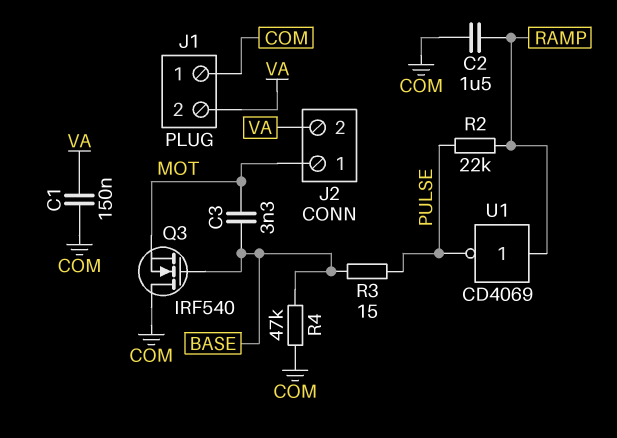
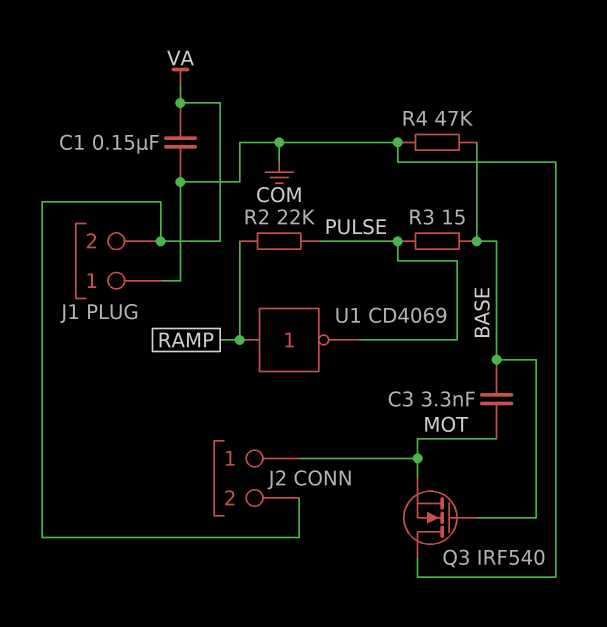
C2: 1.5uF (COM, RAMP) -> none

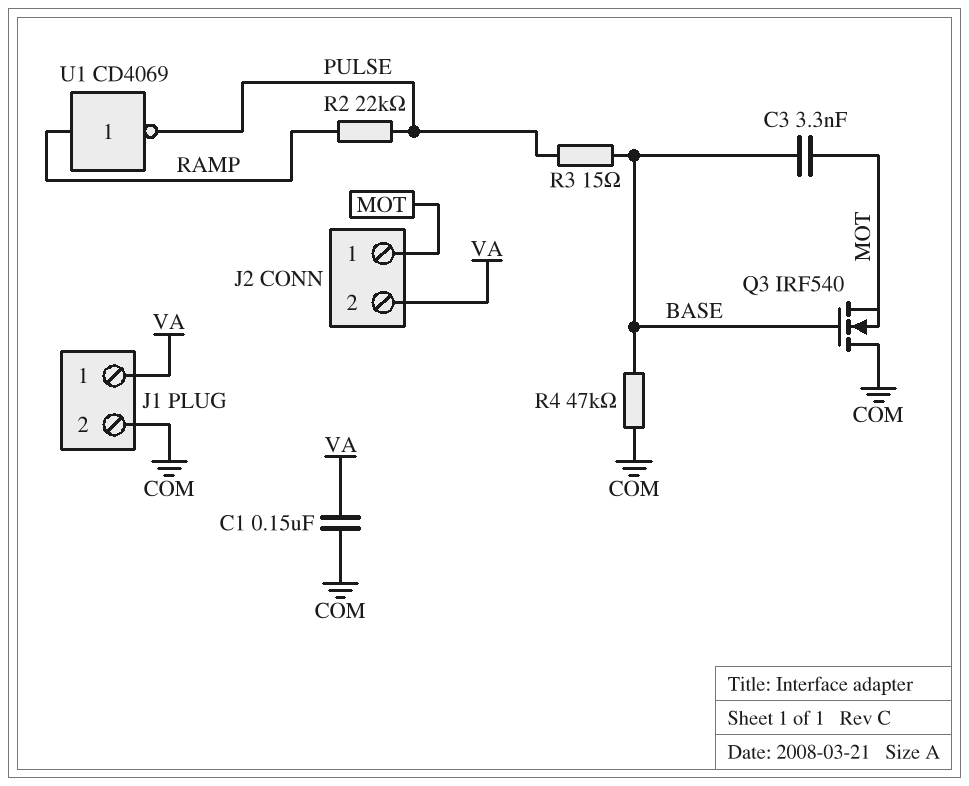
J1 pin 1: COM -> VA
J1 pin 2: VA -> COM

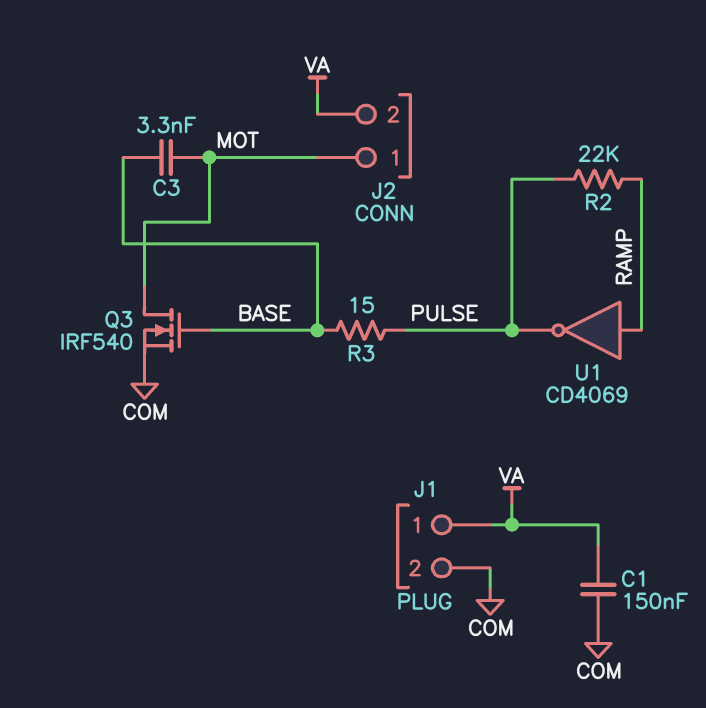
Q3: NMOS IRF540 (G BASE, D COM, S MOT) -> NMOS IRF540 (G BASE, D MOT, S COM)
R4: 47k (BASE, COM) -> none

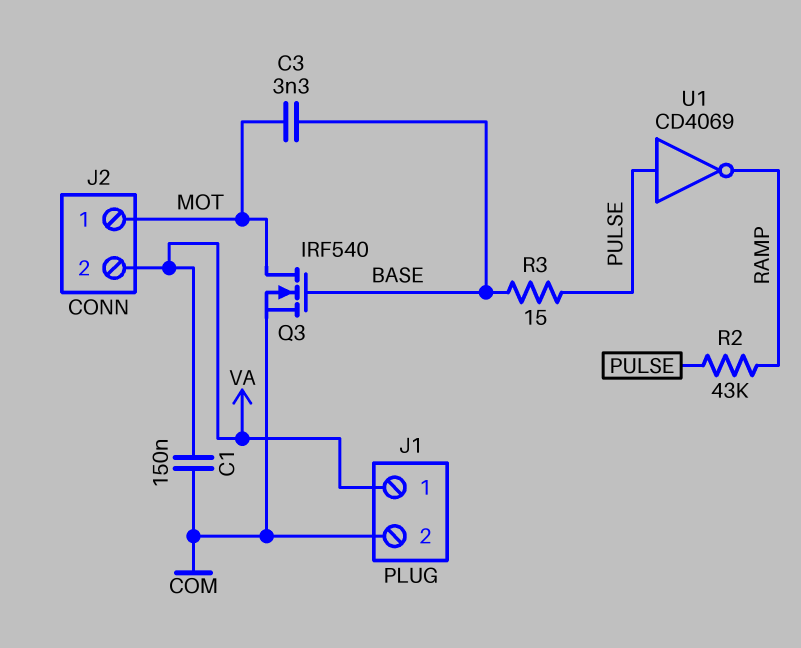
R2: 22k (PULSE, RAMP) -> 43k (PULSE, RAMP)
U1: NOT CD4069 (in RAMP, out PULSE) -> NOT CD4069 (in PULSE, out RAMP)

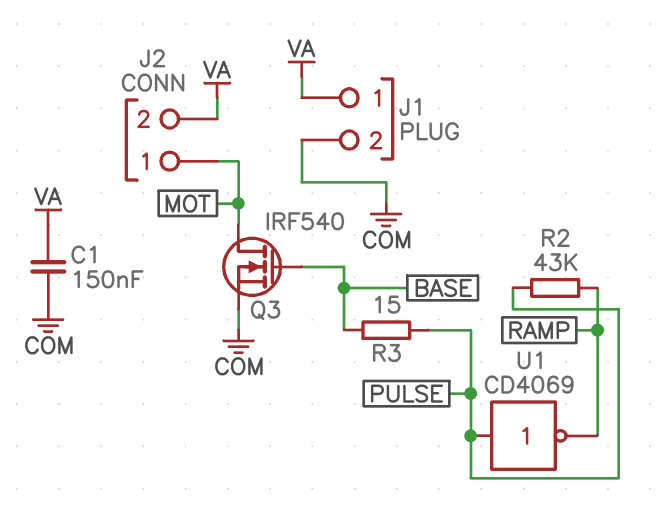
C3: 3.3nF (BASE, MOT) -> none

